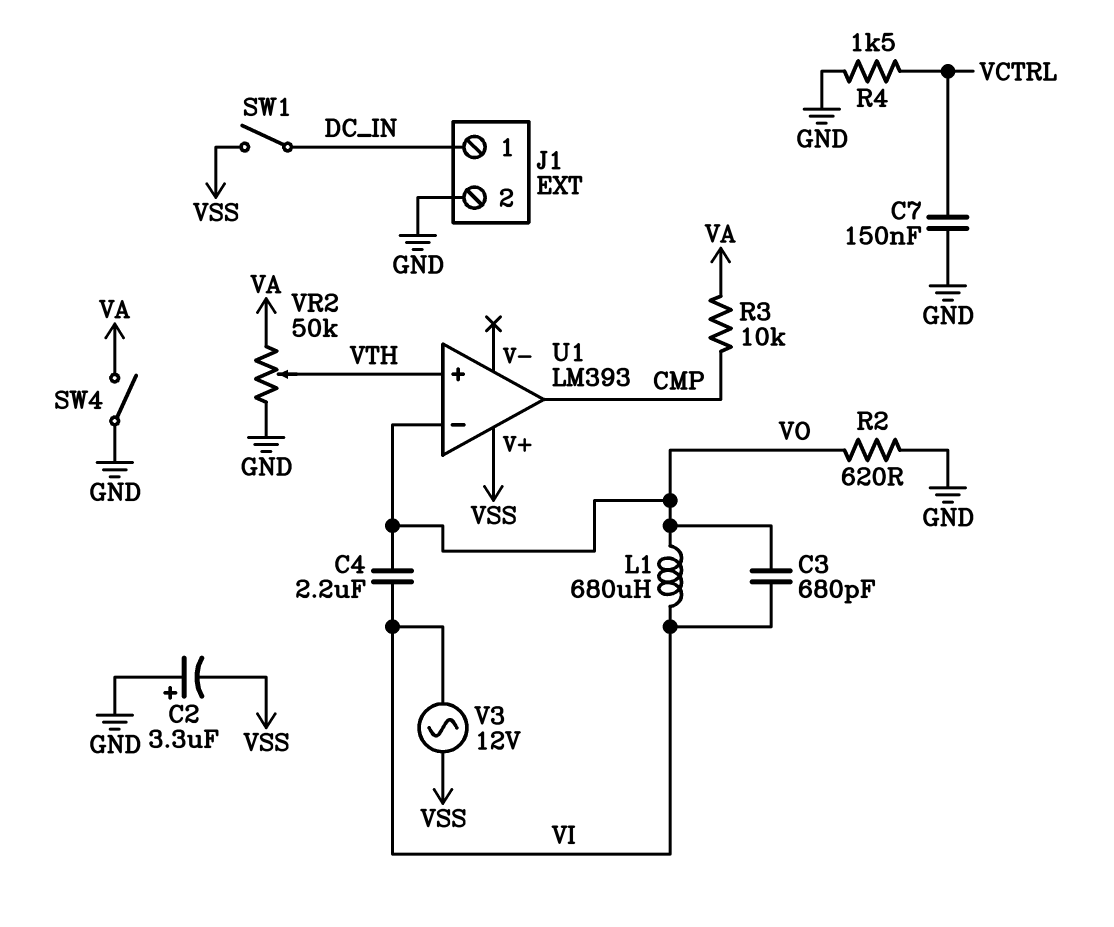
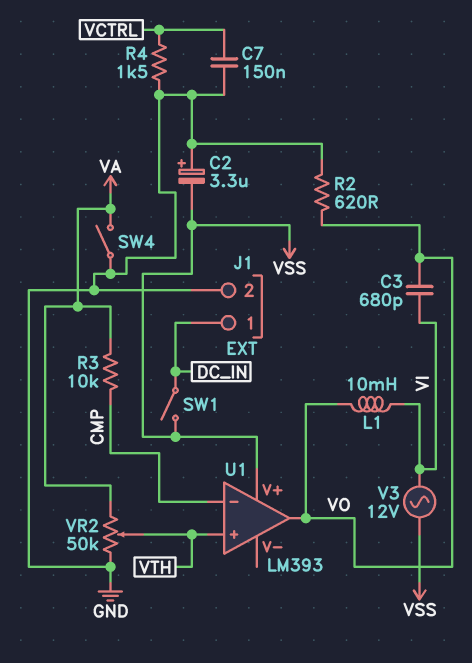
C4: 2.2uF (VI, VO) -> none
L1: 680uH (VI, VO) -> 10mH (VI, VO)
U1 pin in-: VO -> CMP
U1 pin out: CMP -> VO

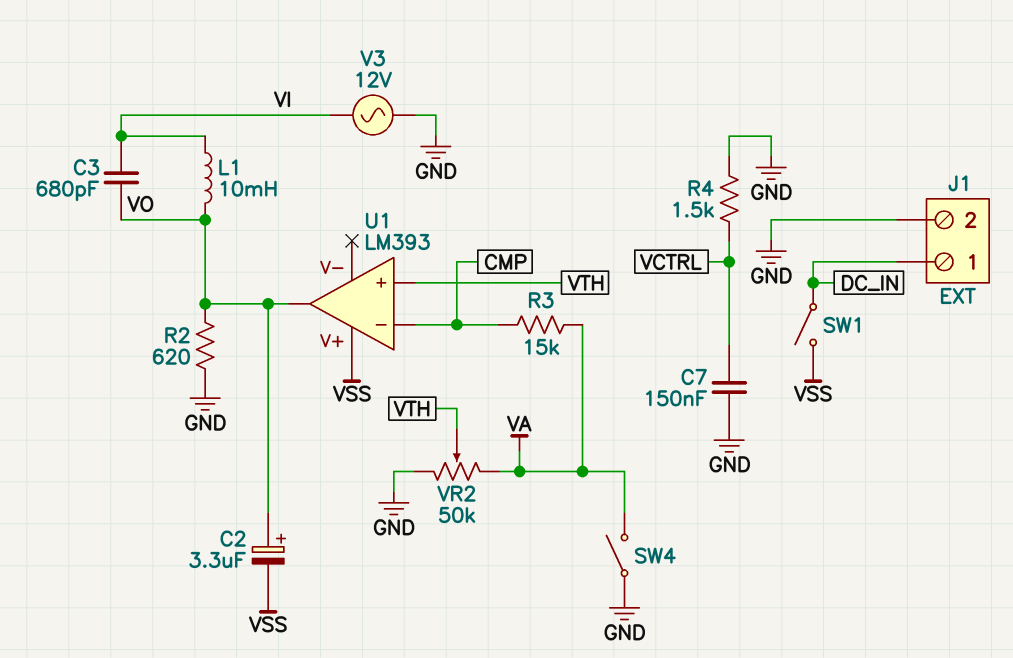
C2: 3.3uF (plus GND, minus VSS) -> 3.3uF (plus VO, minus VSS)
R3: 10k (CMP, VA) -> 15k (CMP, VA)
V3: AC 12V (VI, VSS) -> AC 12V (GND, VI)

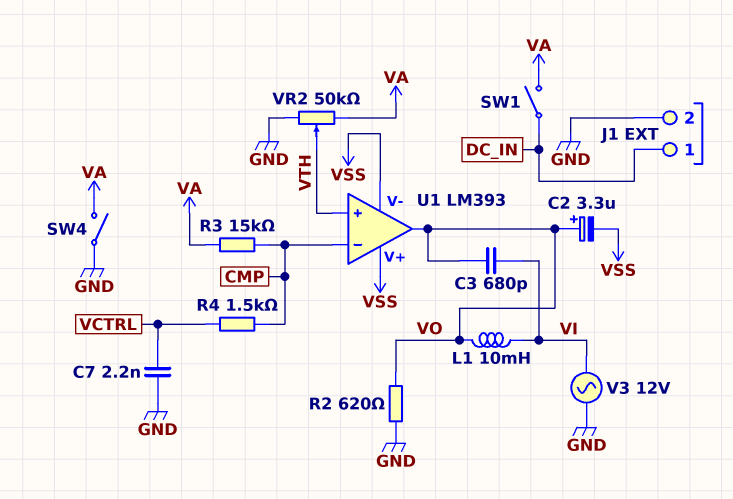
C7: 150nF (GND, VCTRL) -> 2.2nF (GND, VCTRL)
R4: 1.5k (GND, VCTRL) -> 1.5k (CMP, VCTRL)
SW1: switch (DC_IN, VSS) -> switch (DC_IN, VA)
U1 pin V-: none -> VSS

